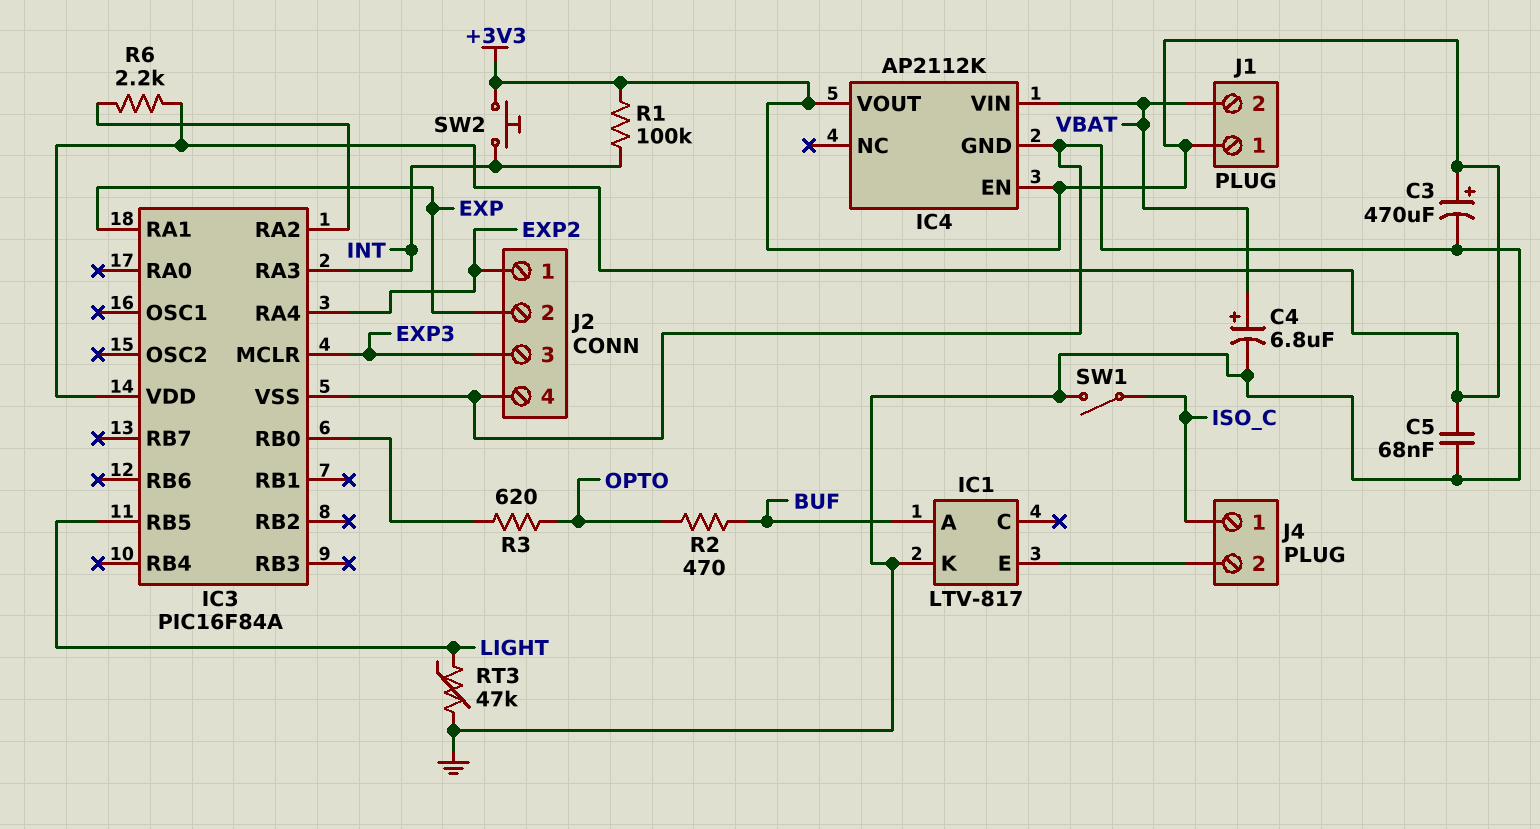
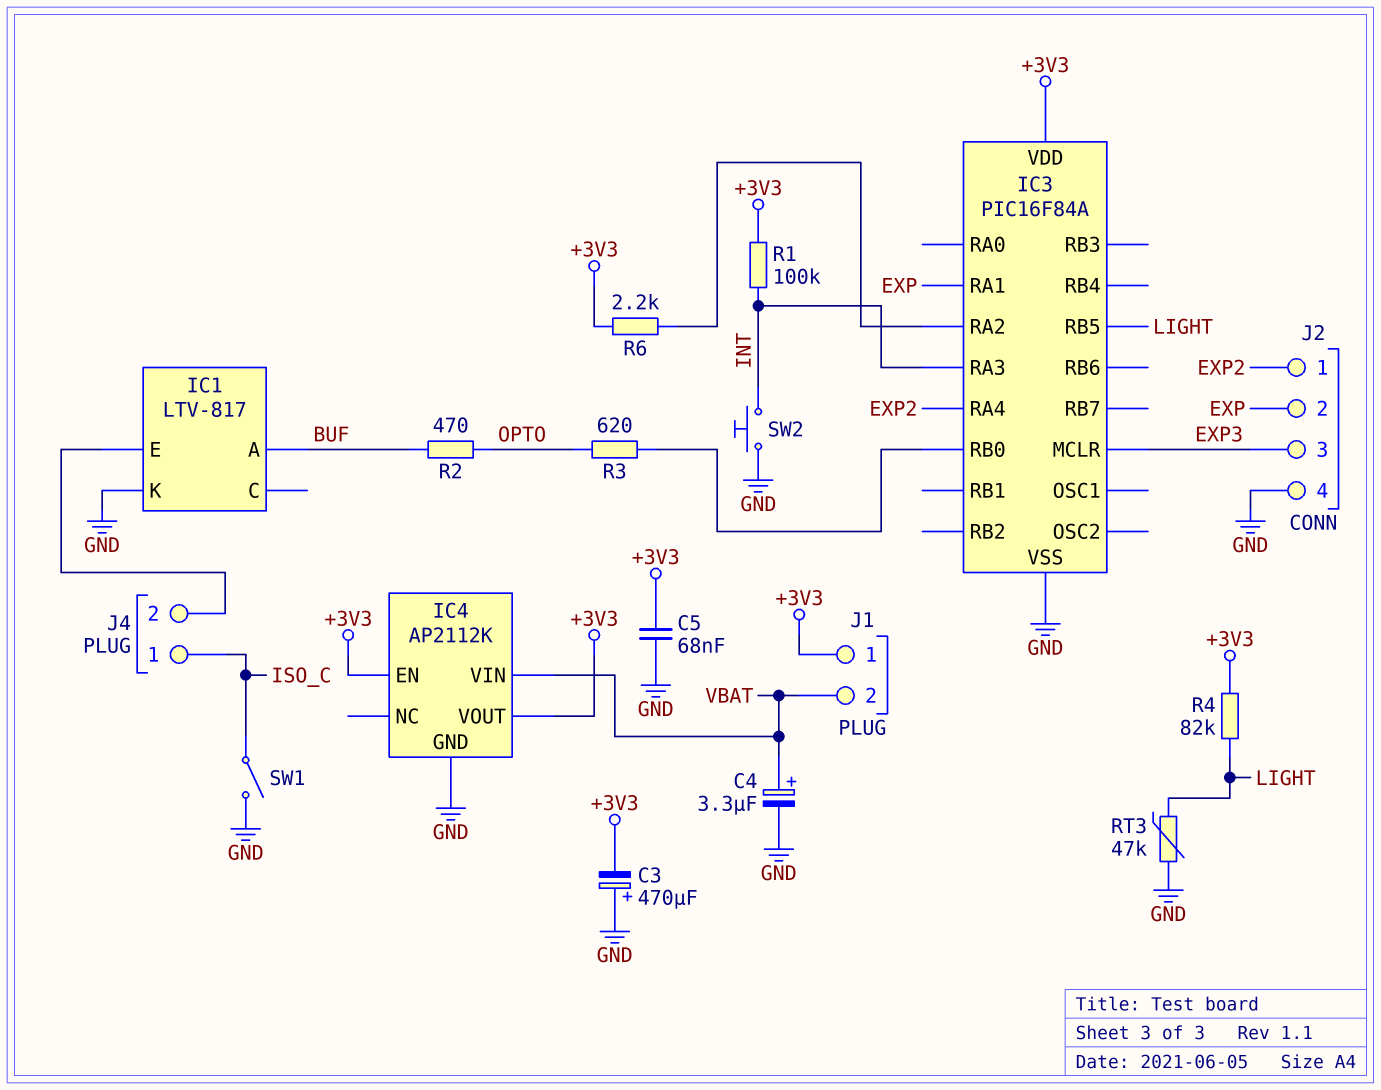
C3: 470uF (plus +3V3, minus GND) -> 470uF (plus GND, minus +3V3)
C4: 6.8uF (plus VBAT, minus GND) -> 3.3uF (plus VBAT, minus GND)
R4: none -> 82k (+3V3, LIGHT)
SW2: button (+3V3, INT) -> button (GND, INT)

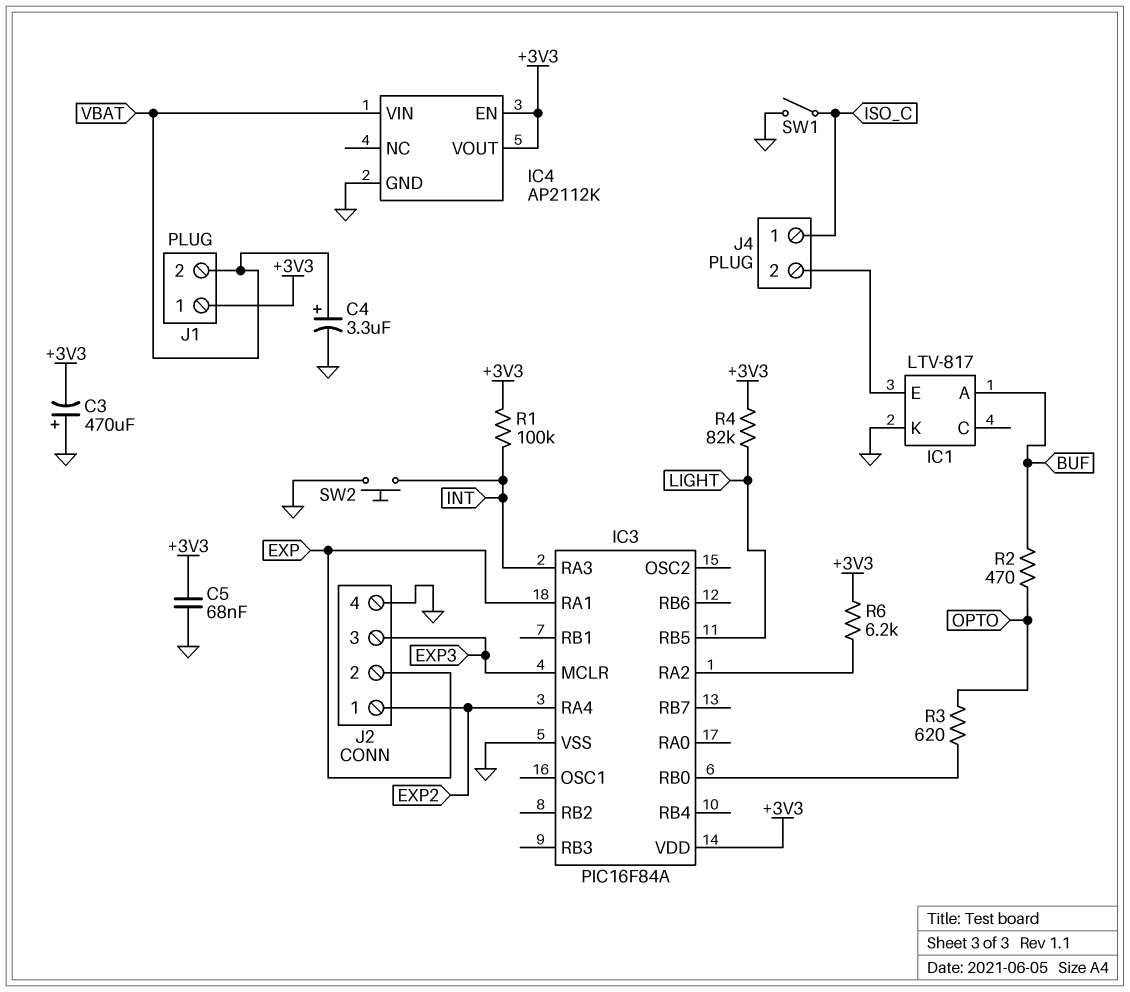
R6: 2.2k (+3V3, IC3/RA2) -> 6.2k (+3V3, IC3/RA2)
RT3: 47k (GND, LIGHT) -> none

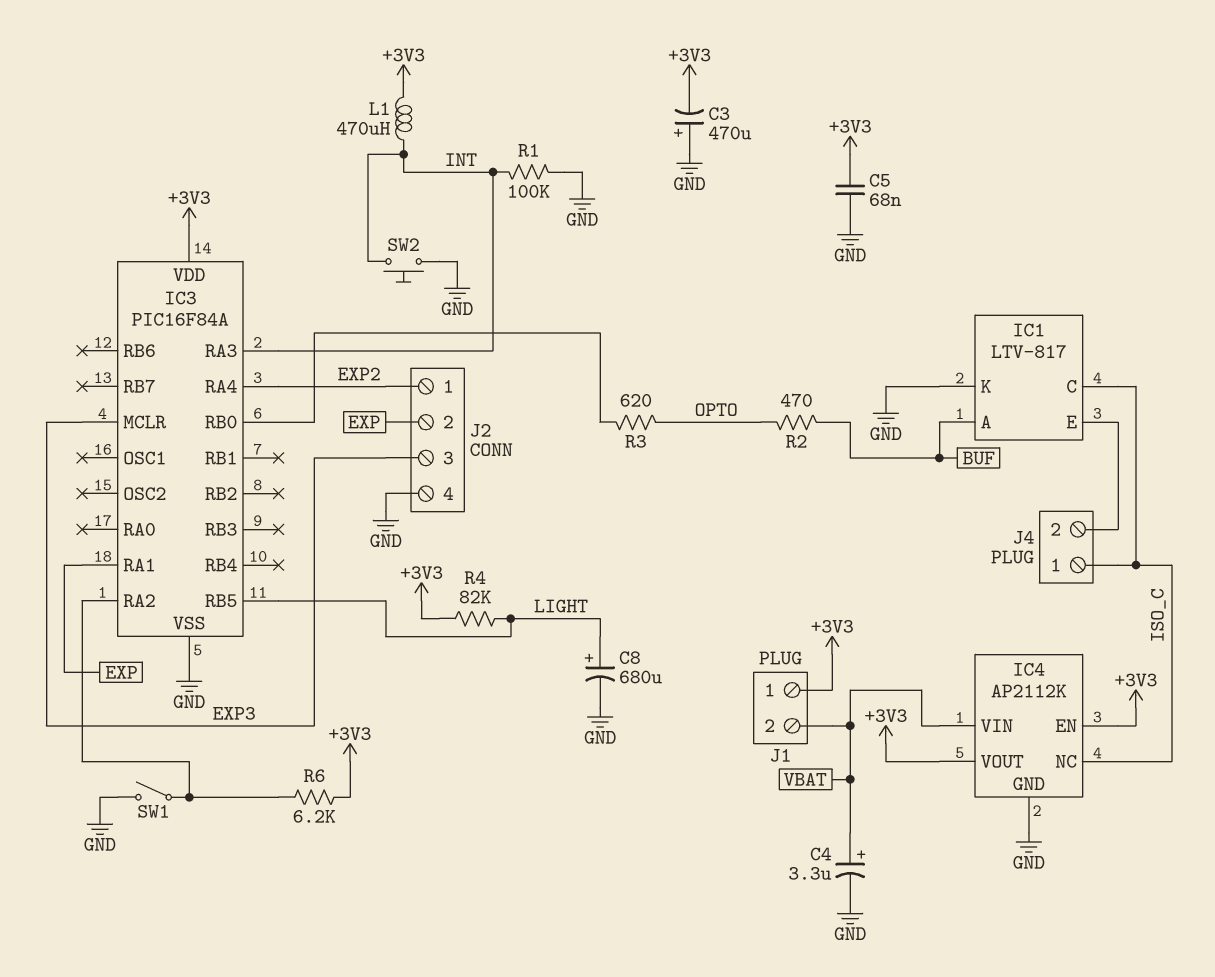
C8: none -> 680uF (plus LIGHT, minus GND)
IC1 pin C: none -> ISO_C
IC4 pin NC: none -> ISO_C
L1: none -> 470uH (+3V3, INT)
R1: 100k (+3V3, INT) -> 100k (GND, INT)
SW1: switch (GND, ISO_C) -> switch (GND, IC3/RA2)

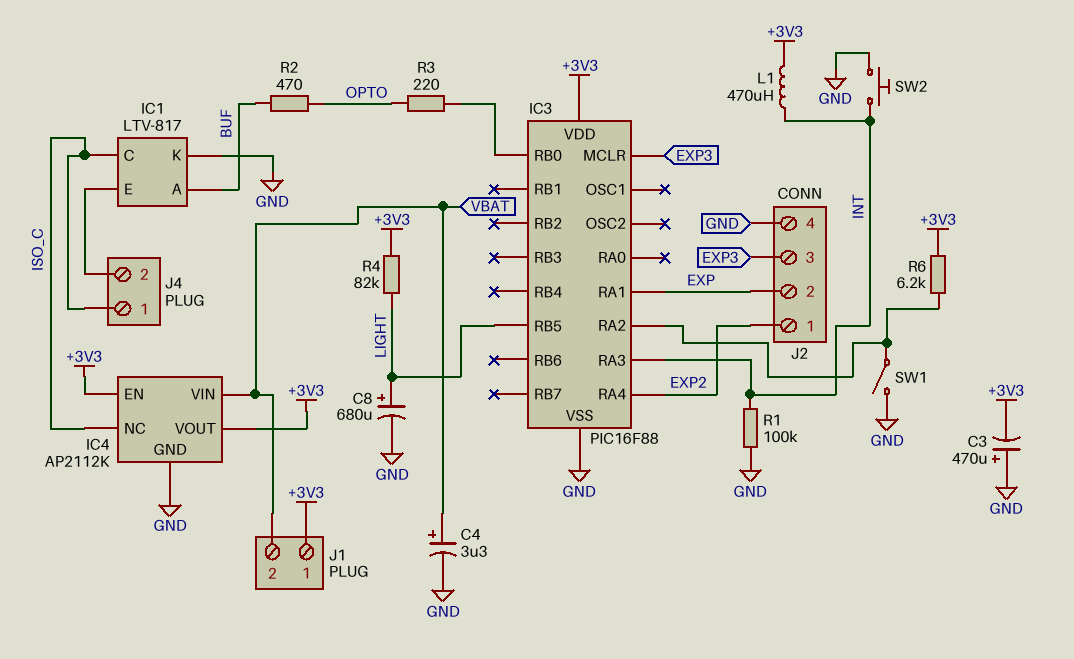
C5: 68nF (+3V3, GND) -> none
IC3: PIC16F84A -> PIC16F88
R3: 620 (IC3/RB0, OPTO) -> 220 (IC3/RB0, OPTO)

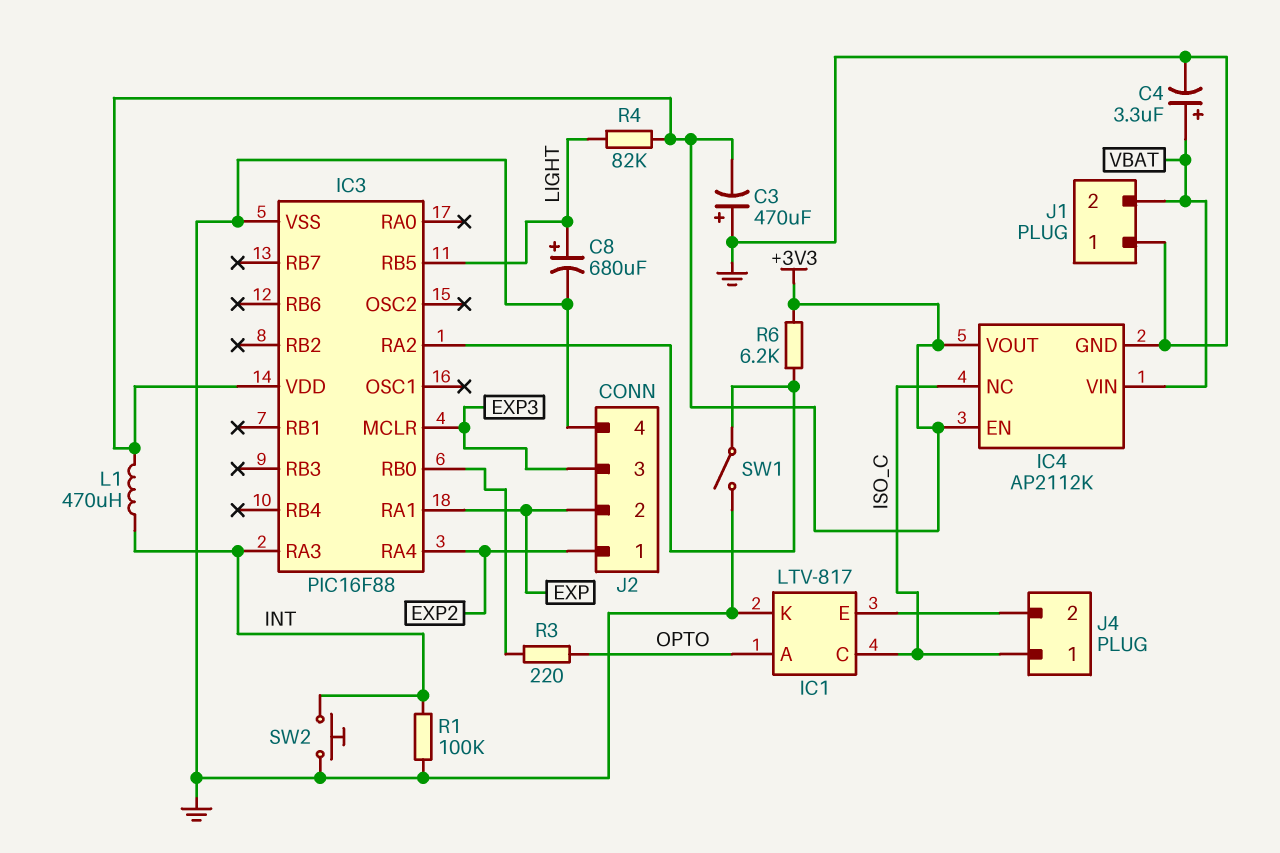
IC1 pin A: BUF -> OPTO
J1 pin 1: +3V3 -> GND
R2: 470 (BUF, OPTO) -> none

